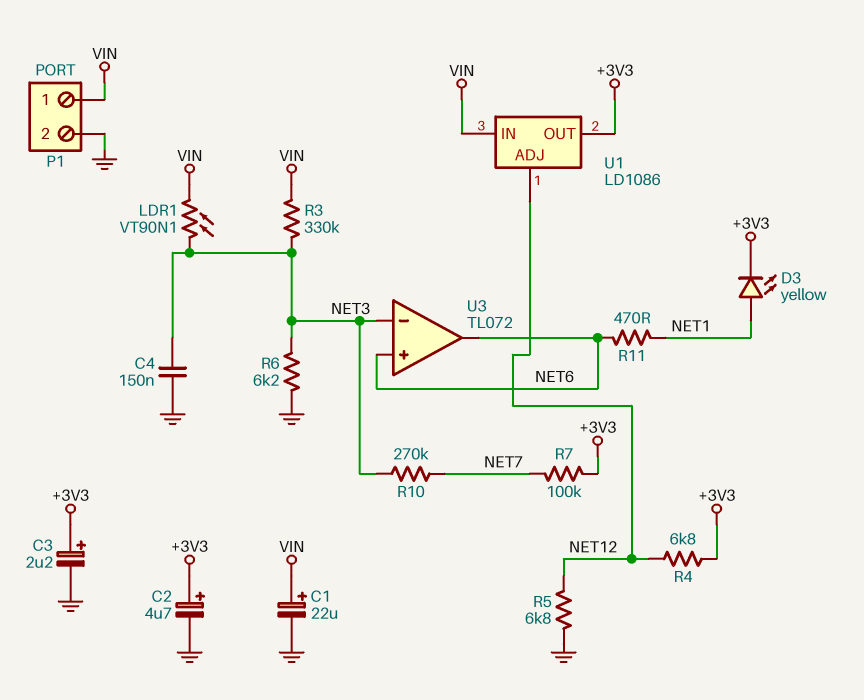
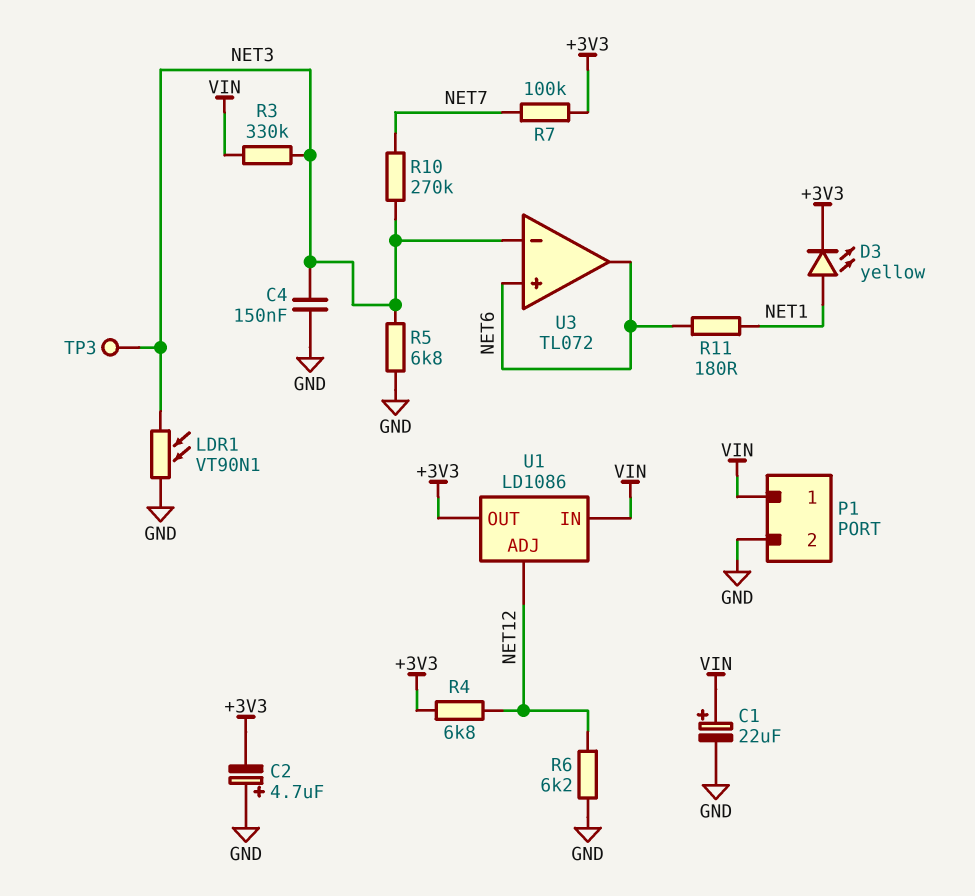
C2: 4.7uF (plus +3V3, minus GND) -> 4.7uF (plus GND, minus +3V3)
C3: 2.2uF (plus +3V3, minus GND) -> none
LDR1: VT90N1 (NET3, VIN) -> VT90N1 (GND, NET3)
R5: 6.8k (GND, NET12) -> 6.8k (GND, NET3)
R6: 6.2k (GND, NET3) -> 6.2k (GND, NET12)
R11: 470 (NET1, NET6) -> 180 (NET1, NET6)
TP3: none -> test point (NET3)

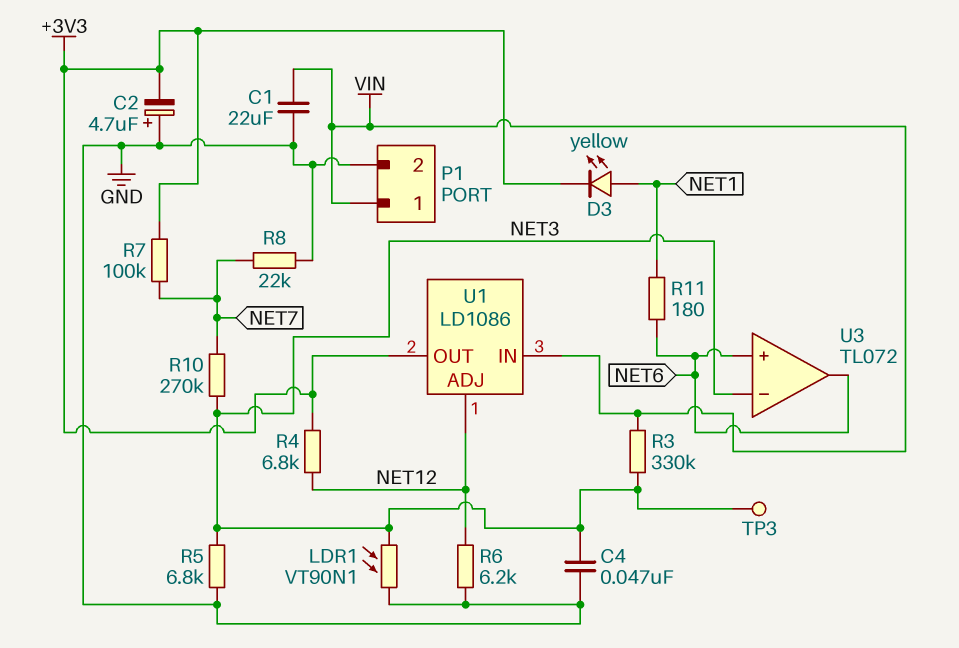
C1: 22uF (plus VIN, minus GND) -> 22uF (GND, VIN)
C4: 150nF (GND, NET3) -> 47nF (GND, NET3)
R8: none -> 22k (GND, NET7)

